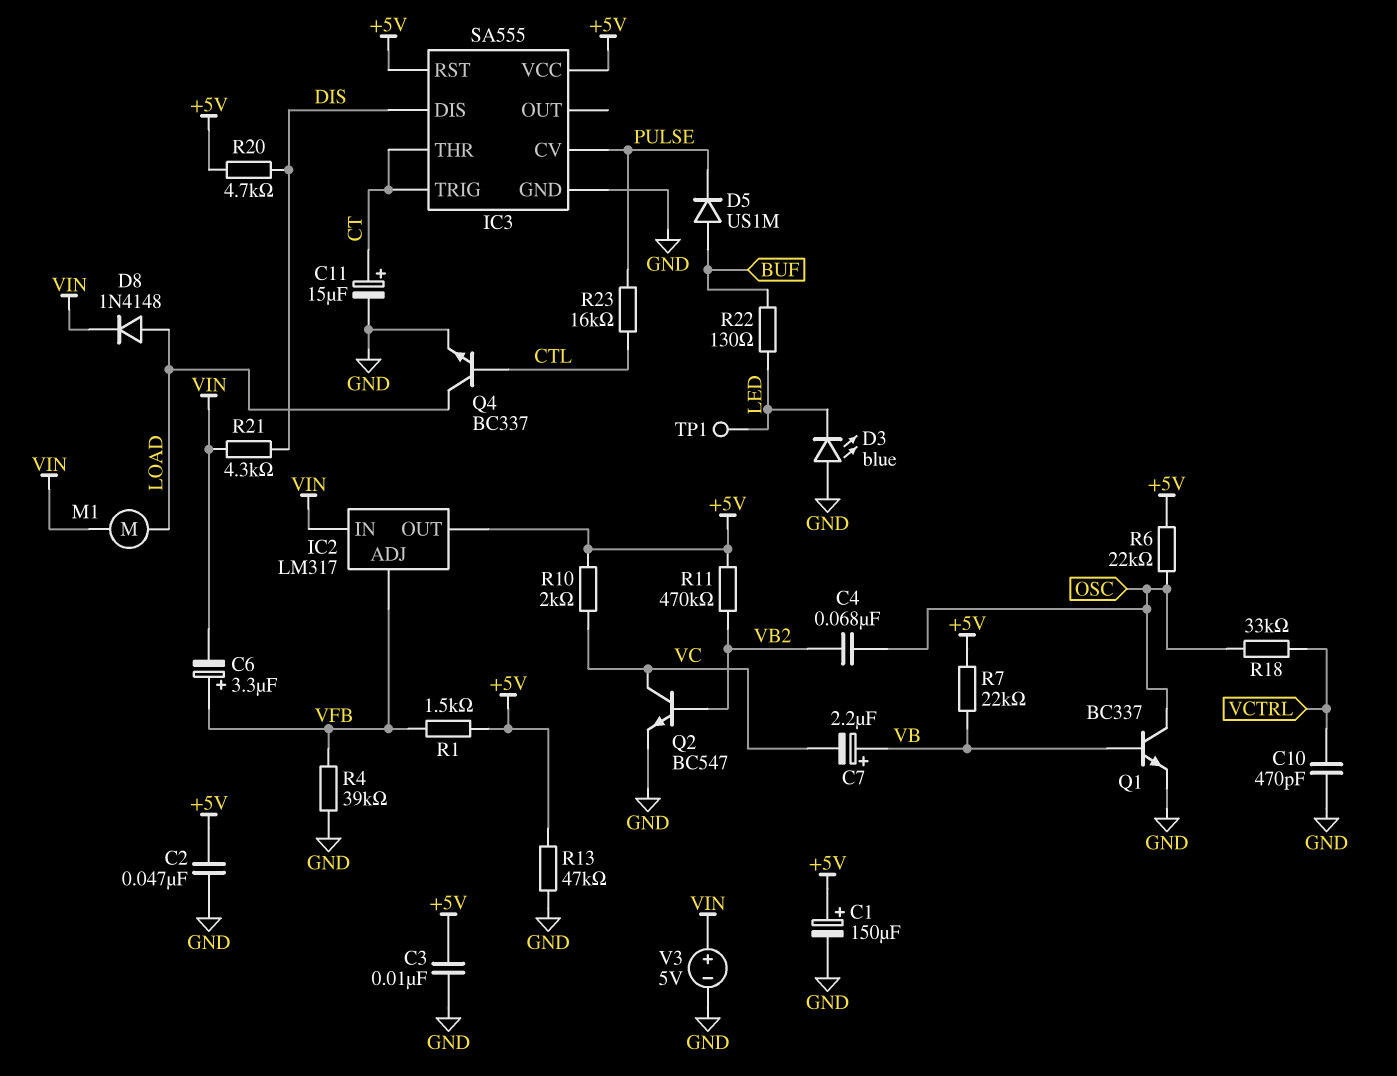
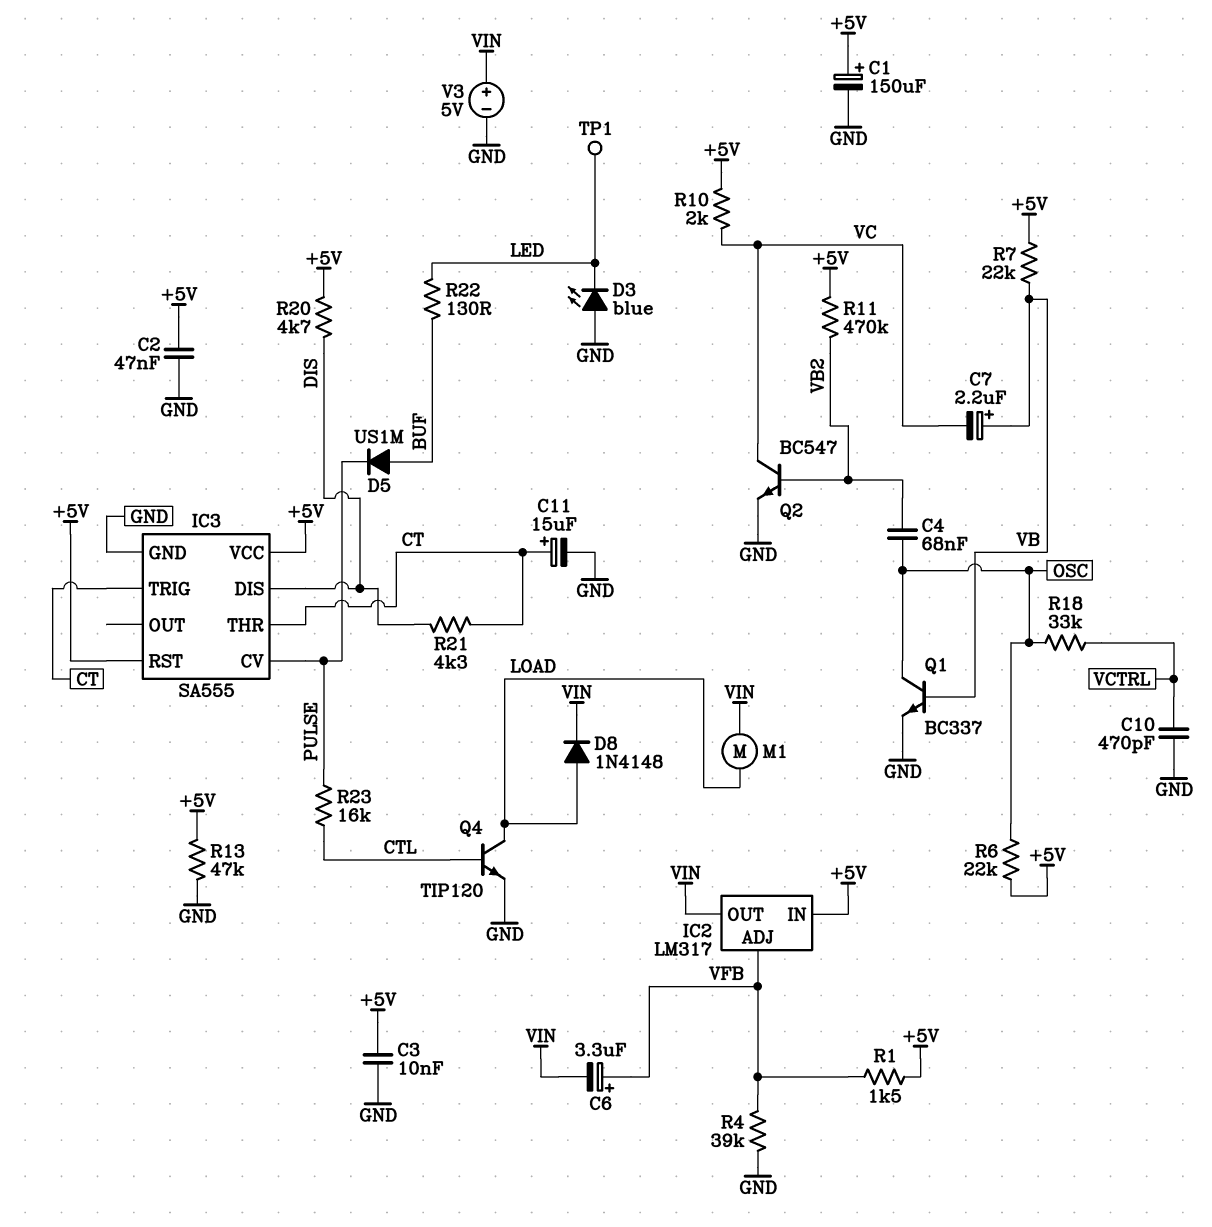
IC2 pin IN: VIN -> +5V
IC2 pin OUT: +5V -> VIN
Q4: NPN BC337 (B CTL, C LOAD, E GND) -> NPN TIP120 (B CTL, C LOAD, E GND)
R21: 4.3k (DIS, VIN) -> 4.3k (CT, DIS)

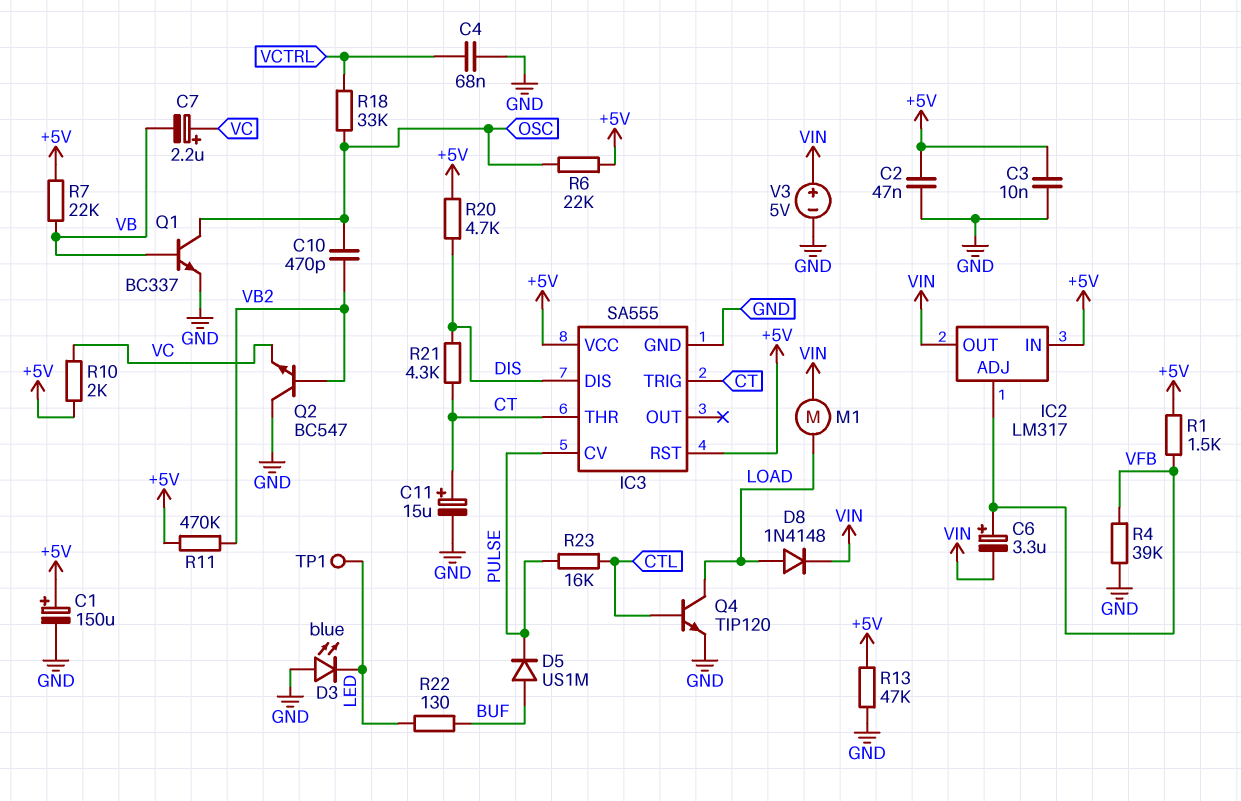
C4: 68nF (OSC, VB2) -> 68nF (GND, VCTRL)
C7: 2.2uF (plus VB, minus VC) -> 2.2uF (plus VC, minus VB)
C10: 470pF (GND, VCTRL) -> 470pF (OSC, VB2)
Q2: NPN BC547 (B VB2, C VC, E GND) -> NPN BC547 (B VB2, C GND, E VC)

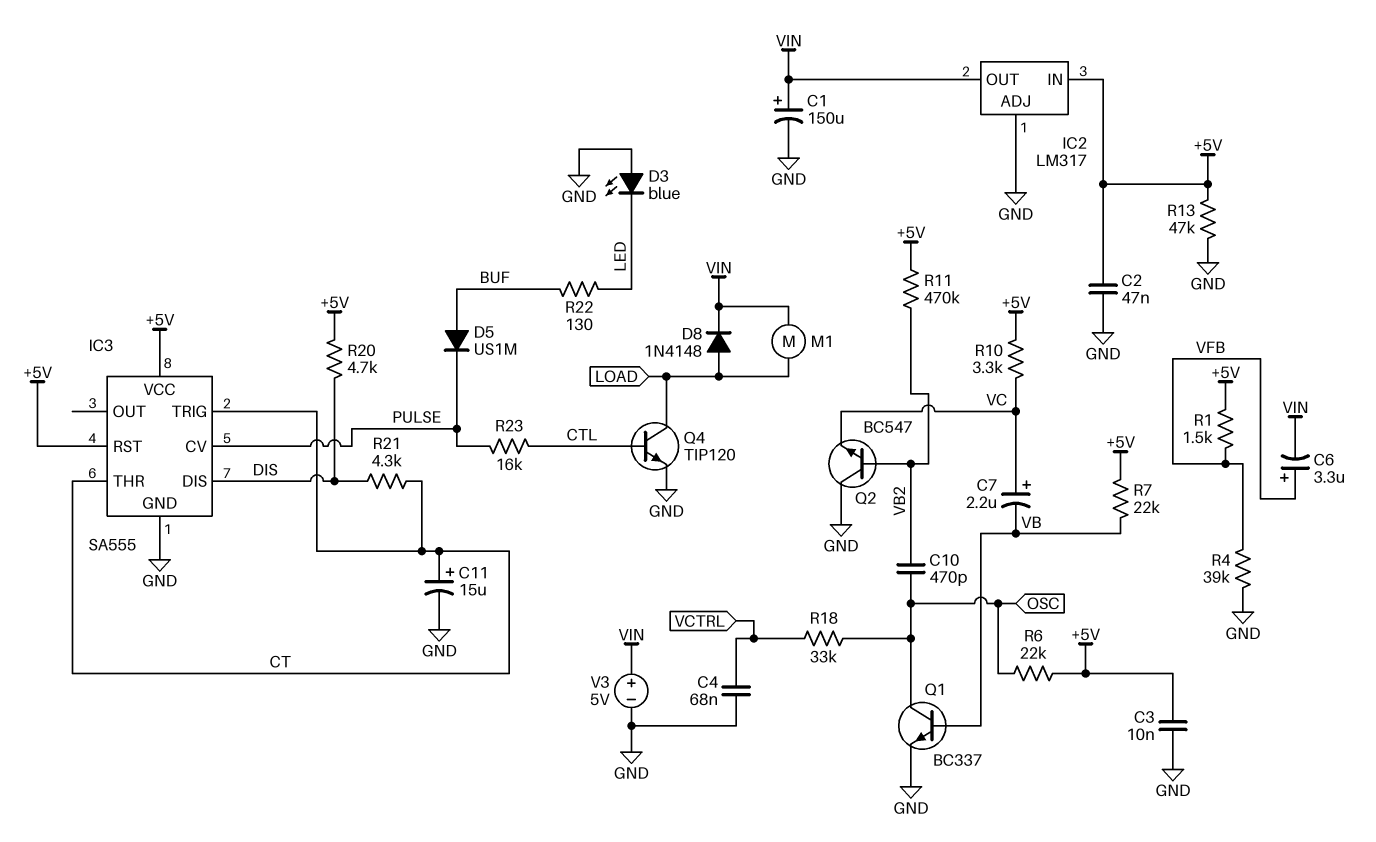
C1: 150uF (plus +5V, minus GND) -> 150uF (plus VIN, minus GND)
IC2 pin ADJ: VFB -> GND
R10: 2k (+5V, VC) -> 3.3k (+5V, VC)
TP1: test point (LED) -> none

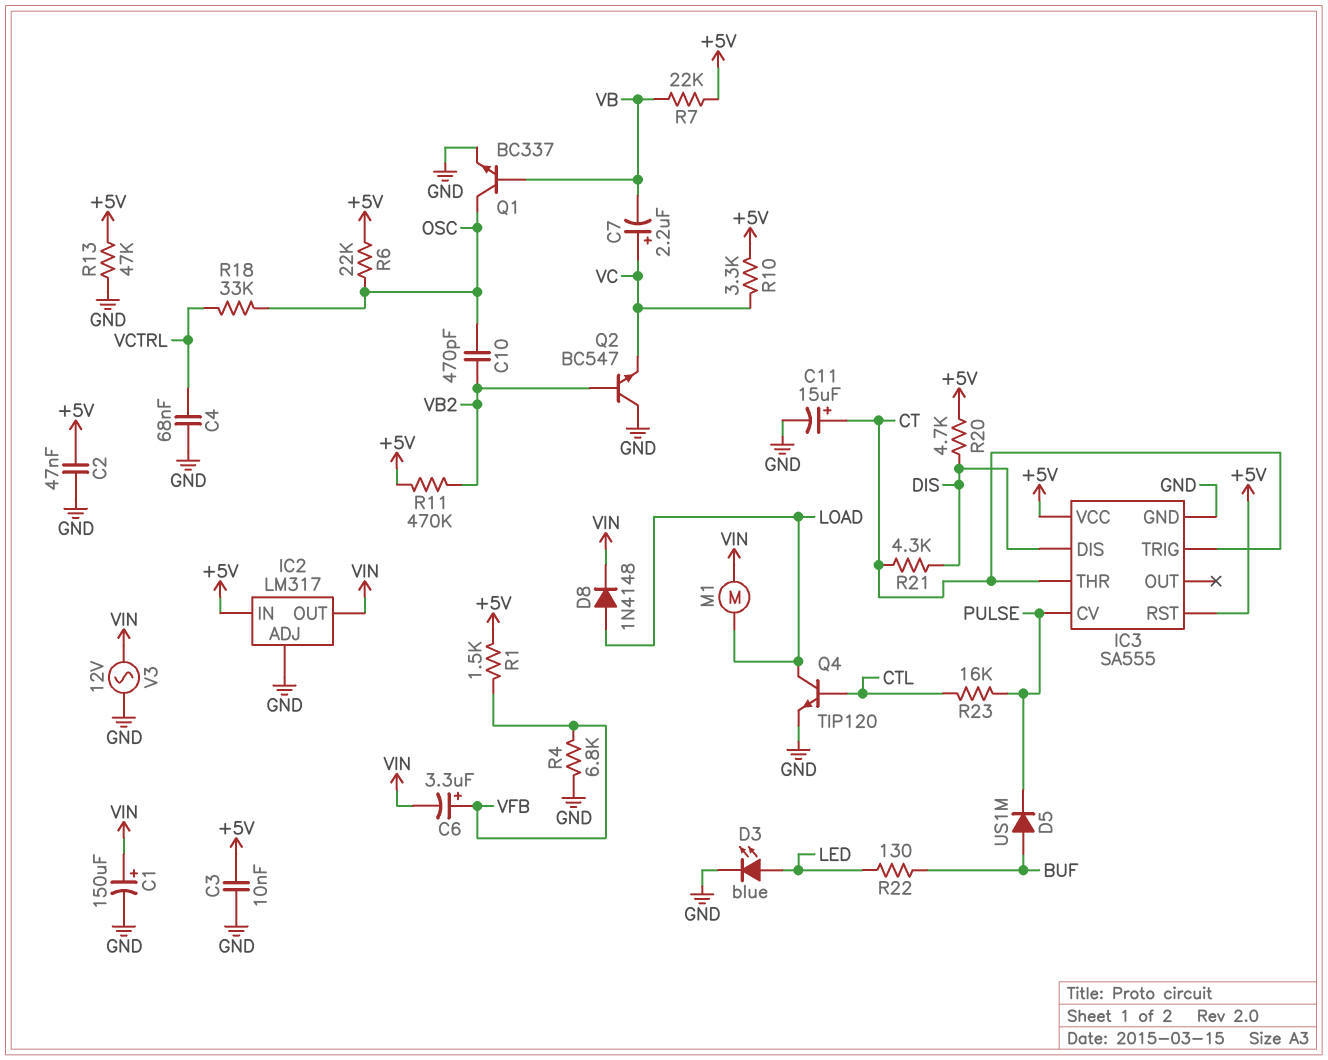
D3: LED blue (A GND, K LED) -> LED blue (A LED, K GND)
R4: 39k (GND, VFB) -> 6.8k (GND, VFB)
V3: 5V (plus VIN, minus GND) -> AC 12V (GND, VIN)

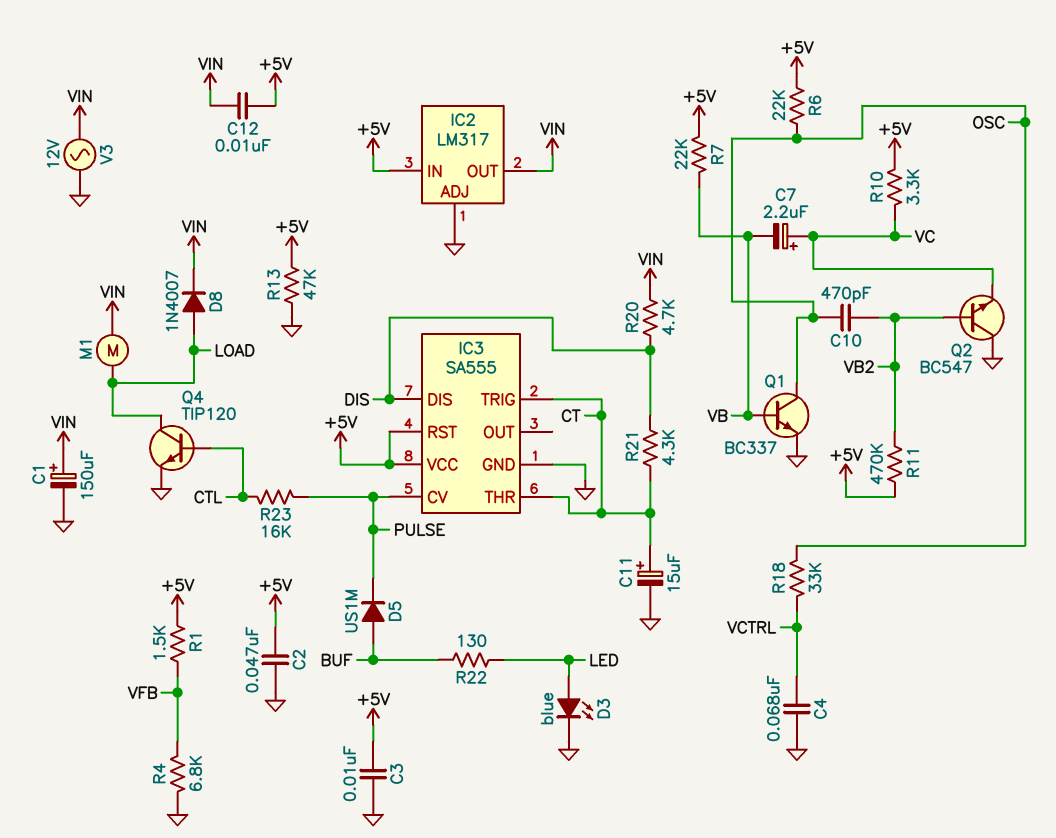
C6: 3.3uF (plus VFB, minus VIN) -> none
C12: none -> 10nF (+5V, VIN)
D8: diode 1N4148 (A LOAD, K VIN) -> diode 1N4007 (A LOAD, K VIN)
R20: 4.7k (+5V, DIS) -> 4.7k (DIS, VIN)

